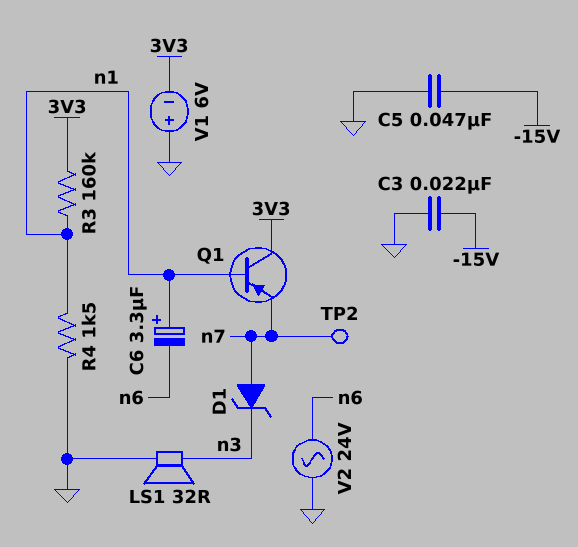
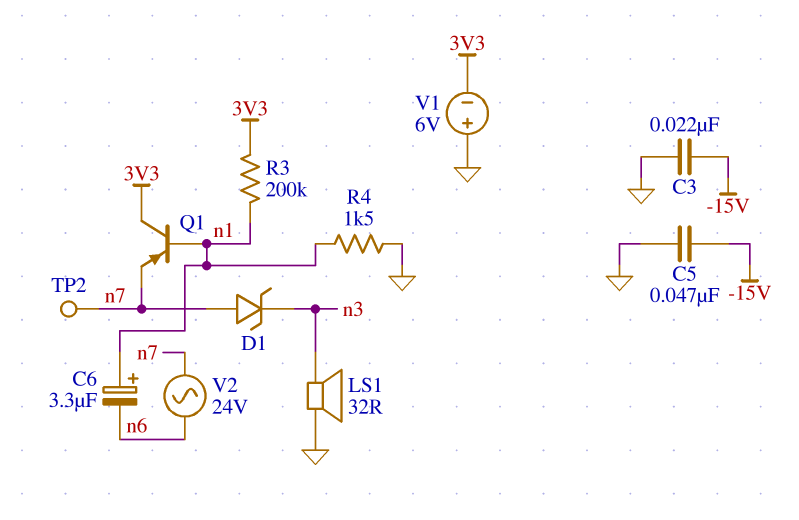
R3: 160k (3V3, n1) -> 200k (3V3, n1)
V2: AC 24V (GND, n6) -> AC 24V (n6, n7)

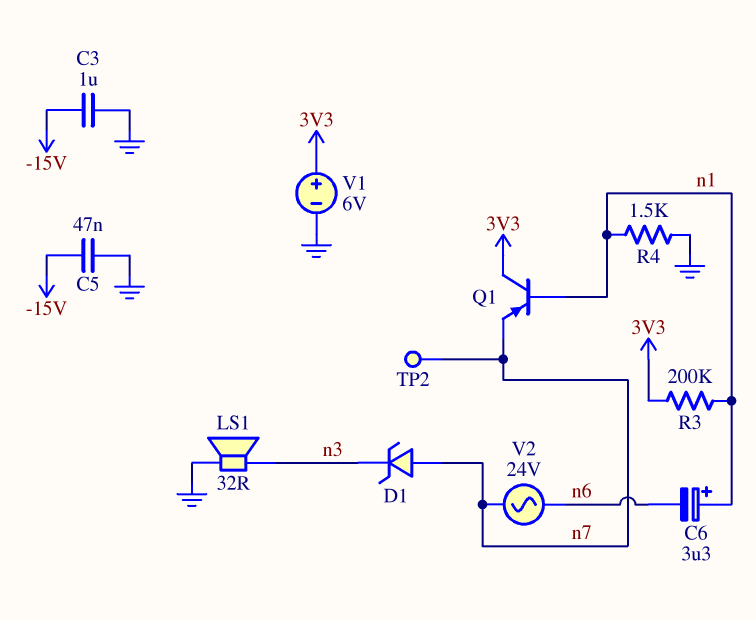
C3: 22nF (-15V, GND) -> 1uF (-15V, GND)
V1: 6V (plus GND, minus 3V3) -> 6V (plus 3V3, minus GND)

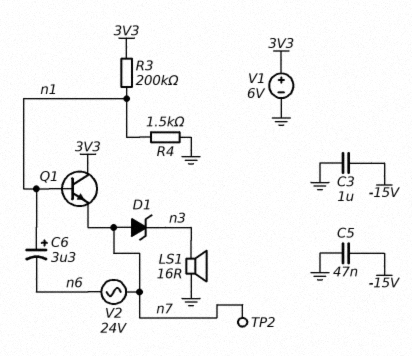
LS1: speaker 32R (GND, n3) -> speaker 16R (GND, n3)
Q1: PNP (B n1, C 3V3, E n7) -> NPN (B n1, C 3V3, E n7)

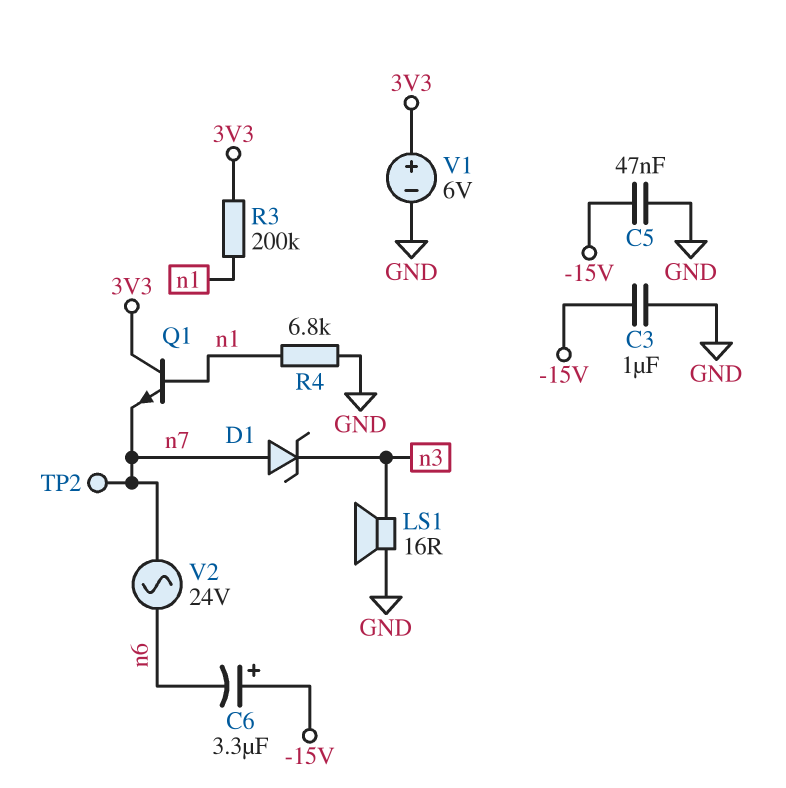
C6: 3.3uF (plus n1, minus n6) -> 3.3uF (plus -15V, minus n6)
R4: 1.5k (GND, n1) -> 6.8k (GND, n1)

